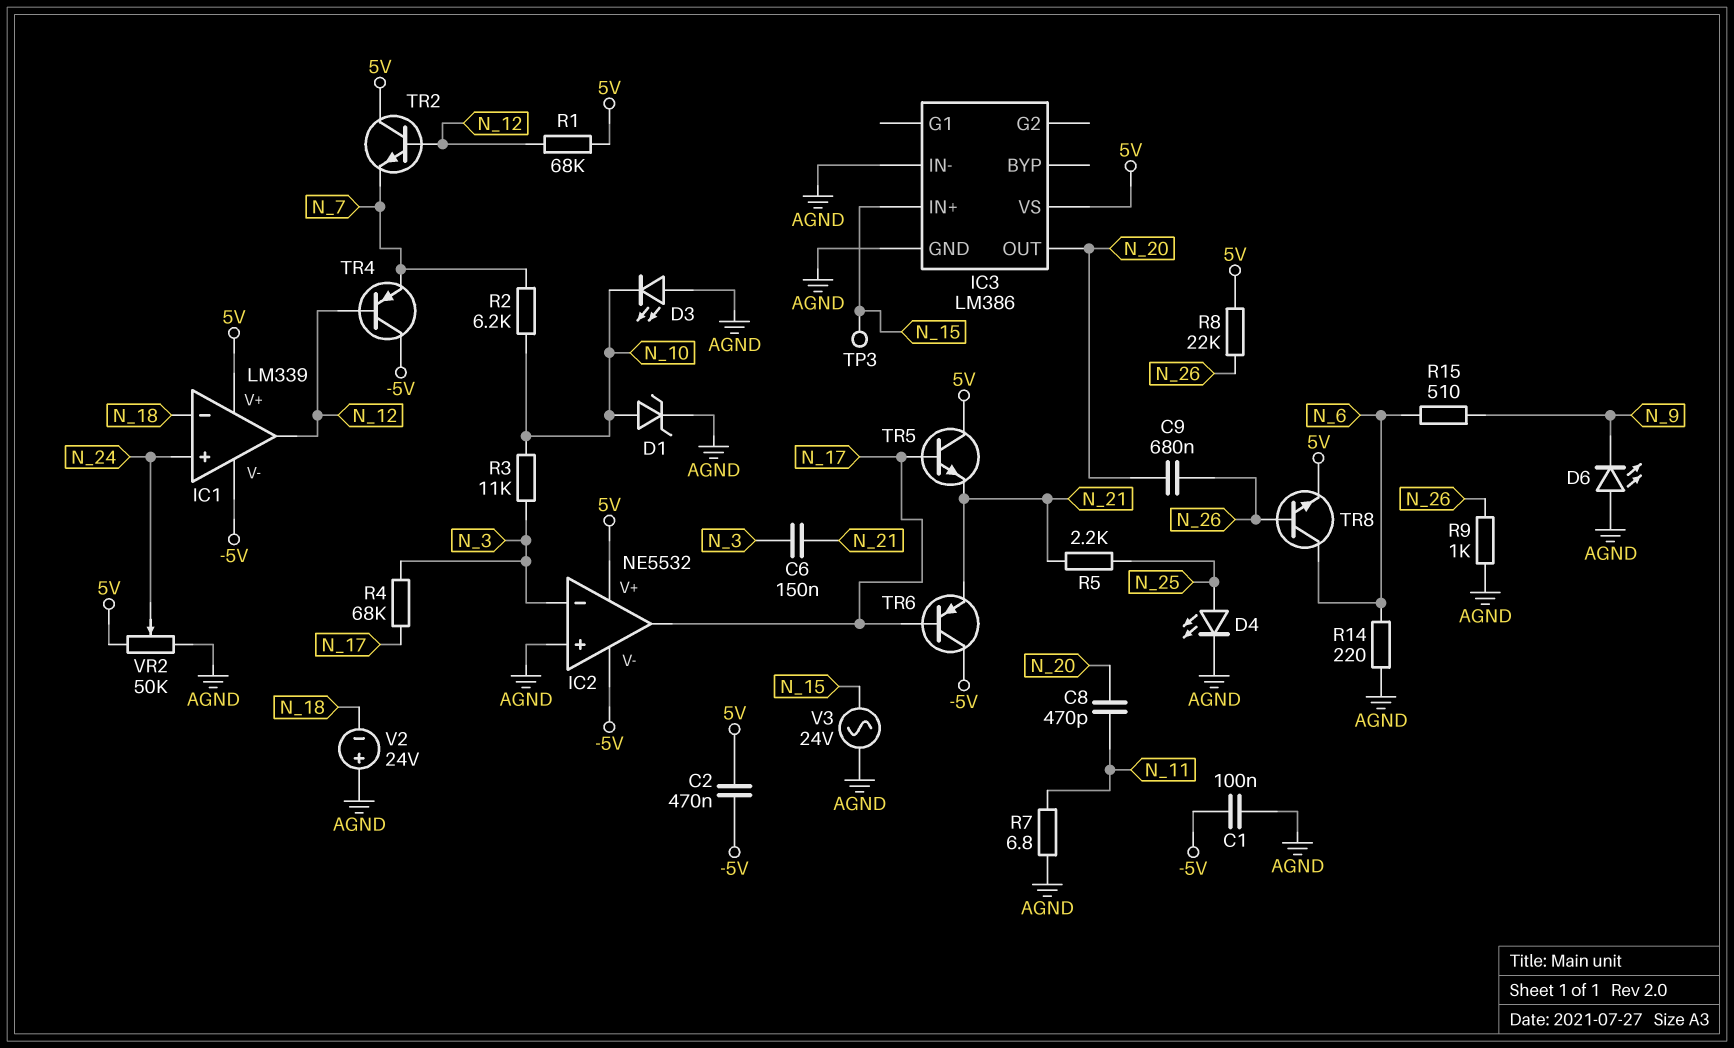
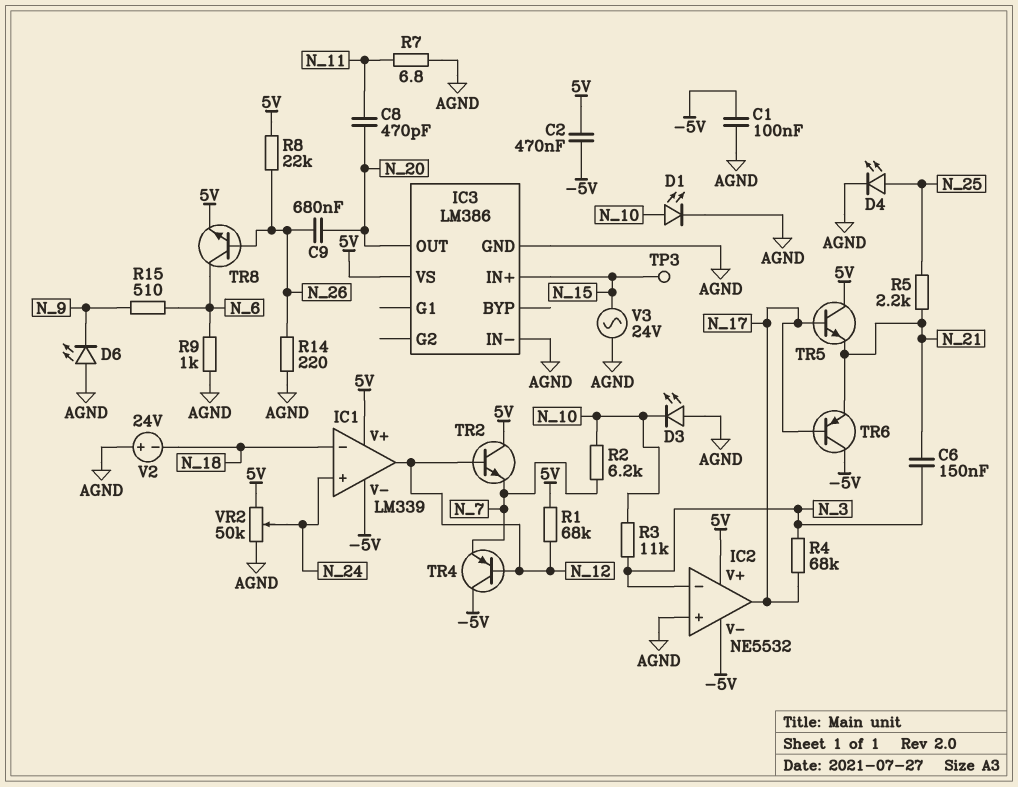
D1: zener (A N_10, K AGND) -> LED (A N_10, K AGND)
R9: 1k (AGND, N_26) -> 1k (AGND, N_6)
R14: 220 (AGND, N_6) -> 220 (AGND, N_26)

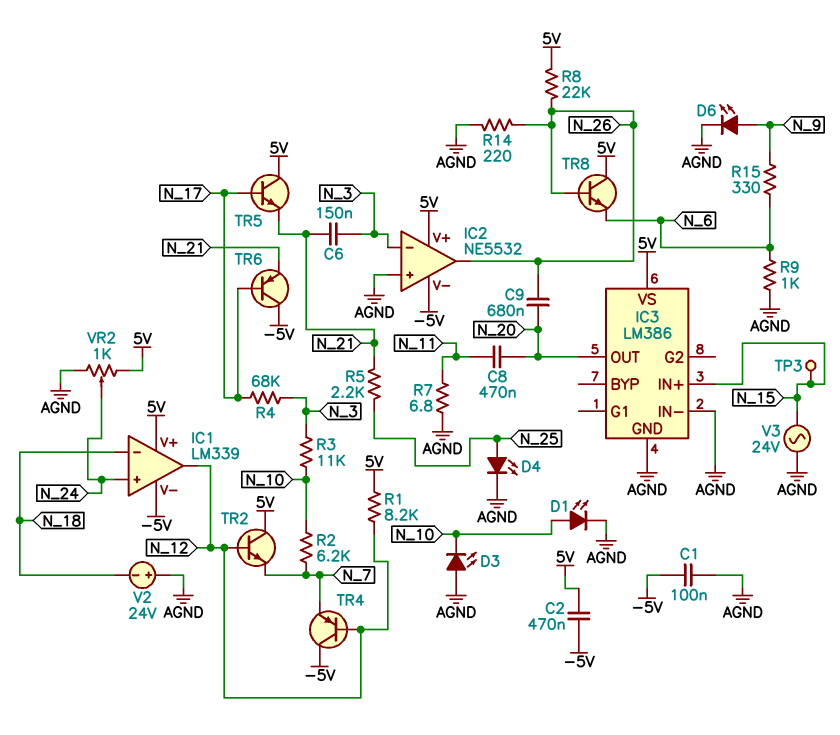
C8: 470pF (N_11, N_20) -> 470nF (N_11, N_20)
D6: LED (A AGND, K N_9) -> LED (A N_9, K AGND)
IC2 pin out: N_17 -> N_26
R1: 68k (5V, N_12) -> 8.2k (5V, N_12)
R15: 510 (N_6, N_9) -> 330 (N_6, N_9)
TR8: NPN (B N_26, C N_6, E 5V) -> NPN (B N_26, C 5V, E N_6)
VR2: 50k (5V, AGND, wiper N_24) -> 1k (5V, AGND, wiper N_24)

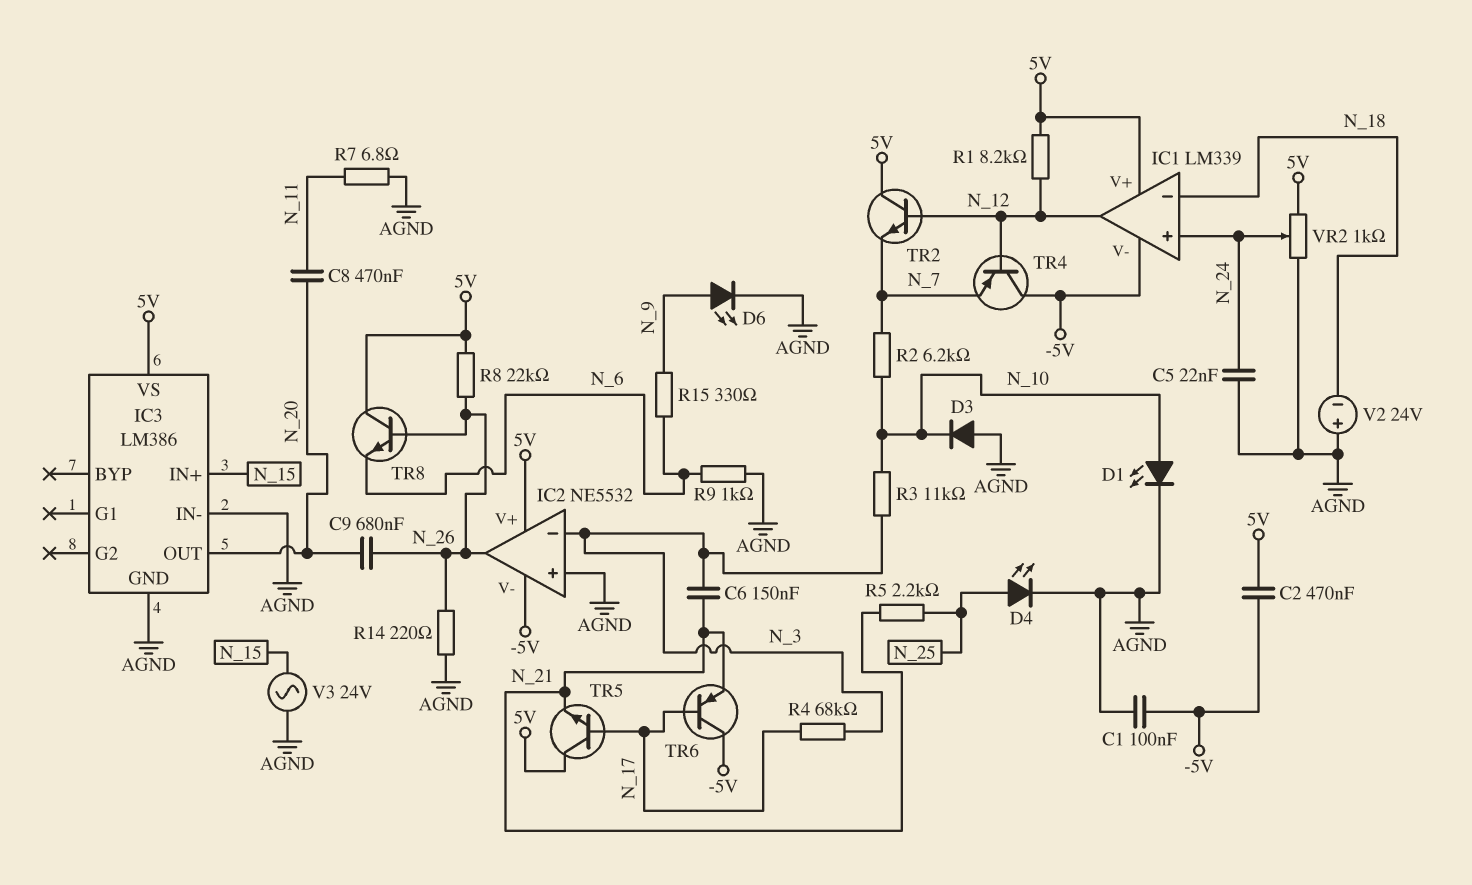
C5: none -> 22nF (AGND, N_24)
D3: LED (A AGND, K N_10) -> diode (A AGND, K N_10)
TP3: test point (N_15) -> none

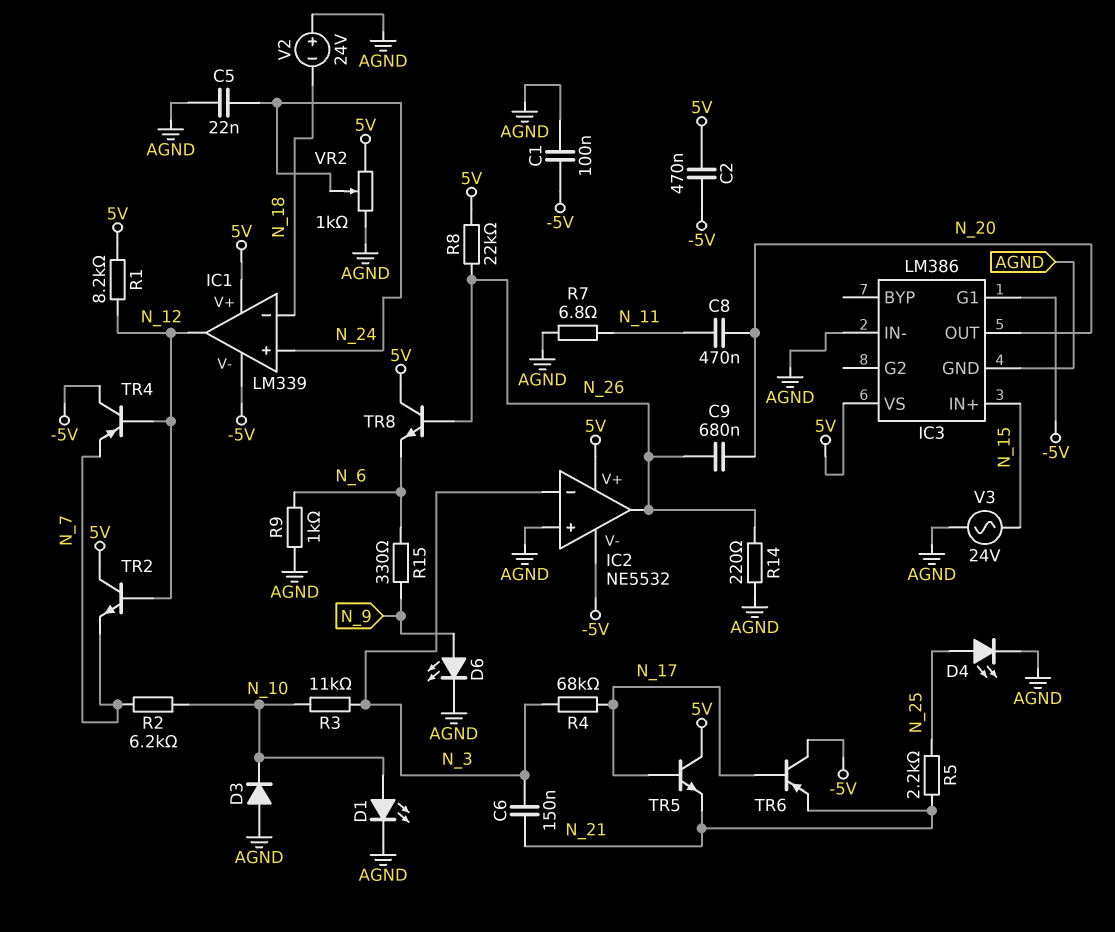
IC3 pin G1: none -> -5V

